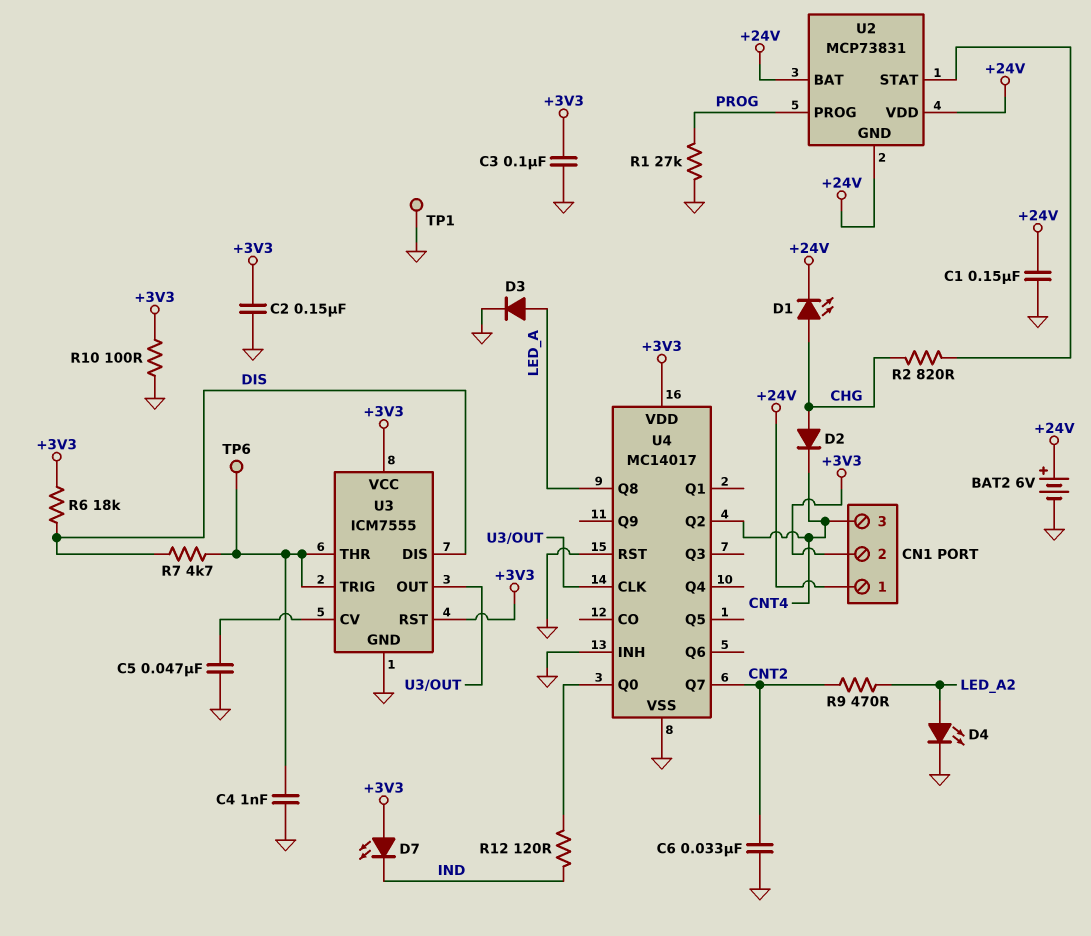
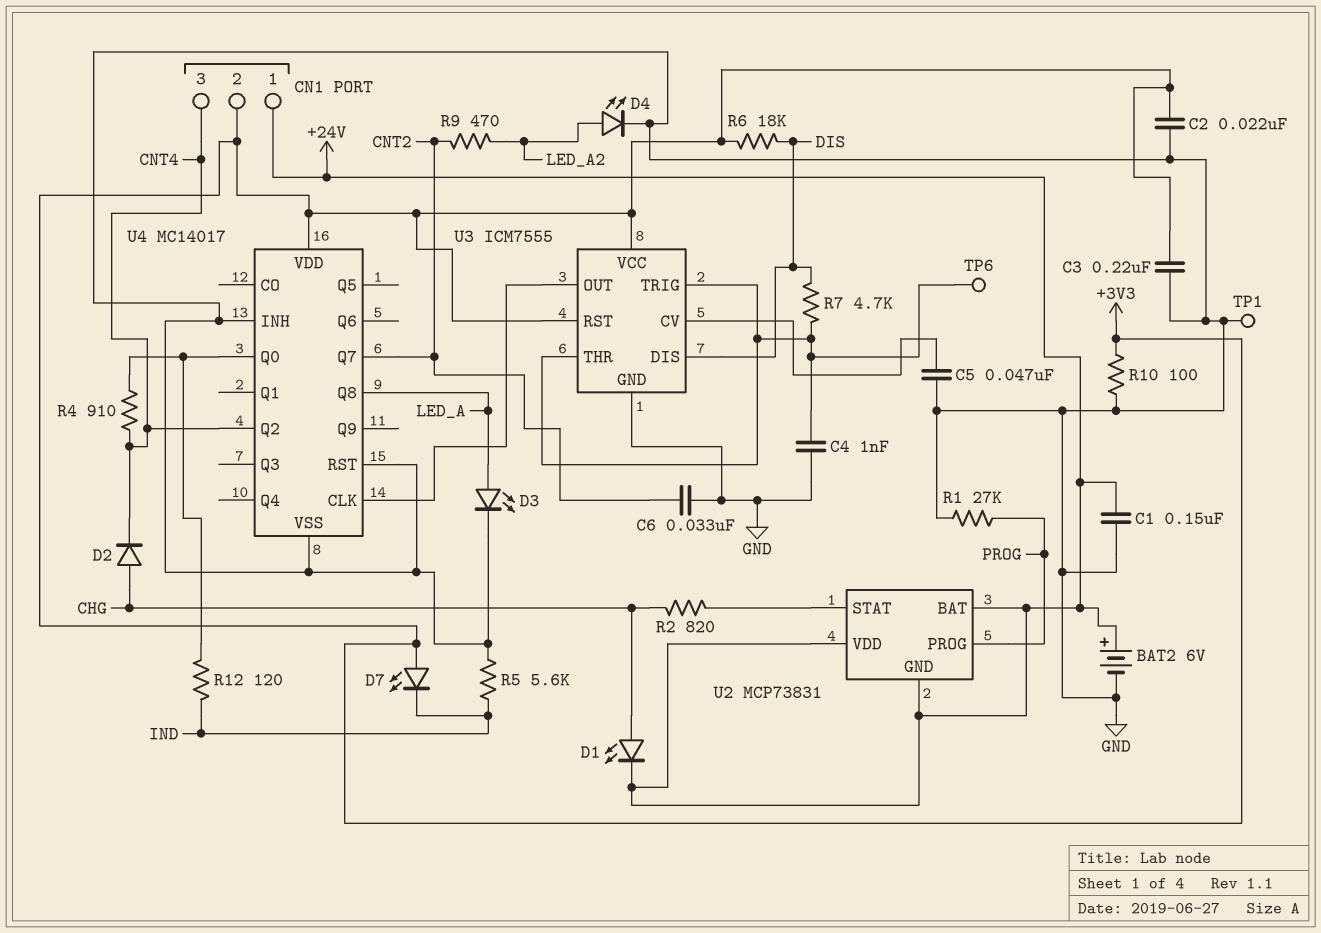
C2: 150nF (+3V3, GND) -> 22nF (+3V3, GND)
C3: 100nF (+3V3, GND) -> 220nF (+3V3, GND)
D3: diode (A LED_A, K GND) -> LED (A LED_A, K GND)
R4: none -> 910 (CNT4, U4/Q0)
R5: none -> 5.6k (GND, IND)

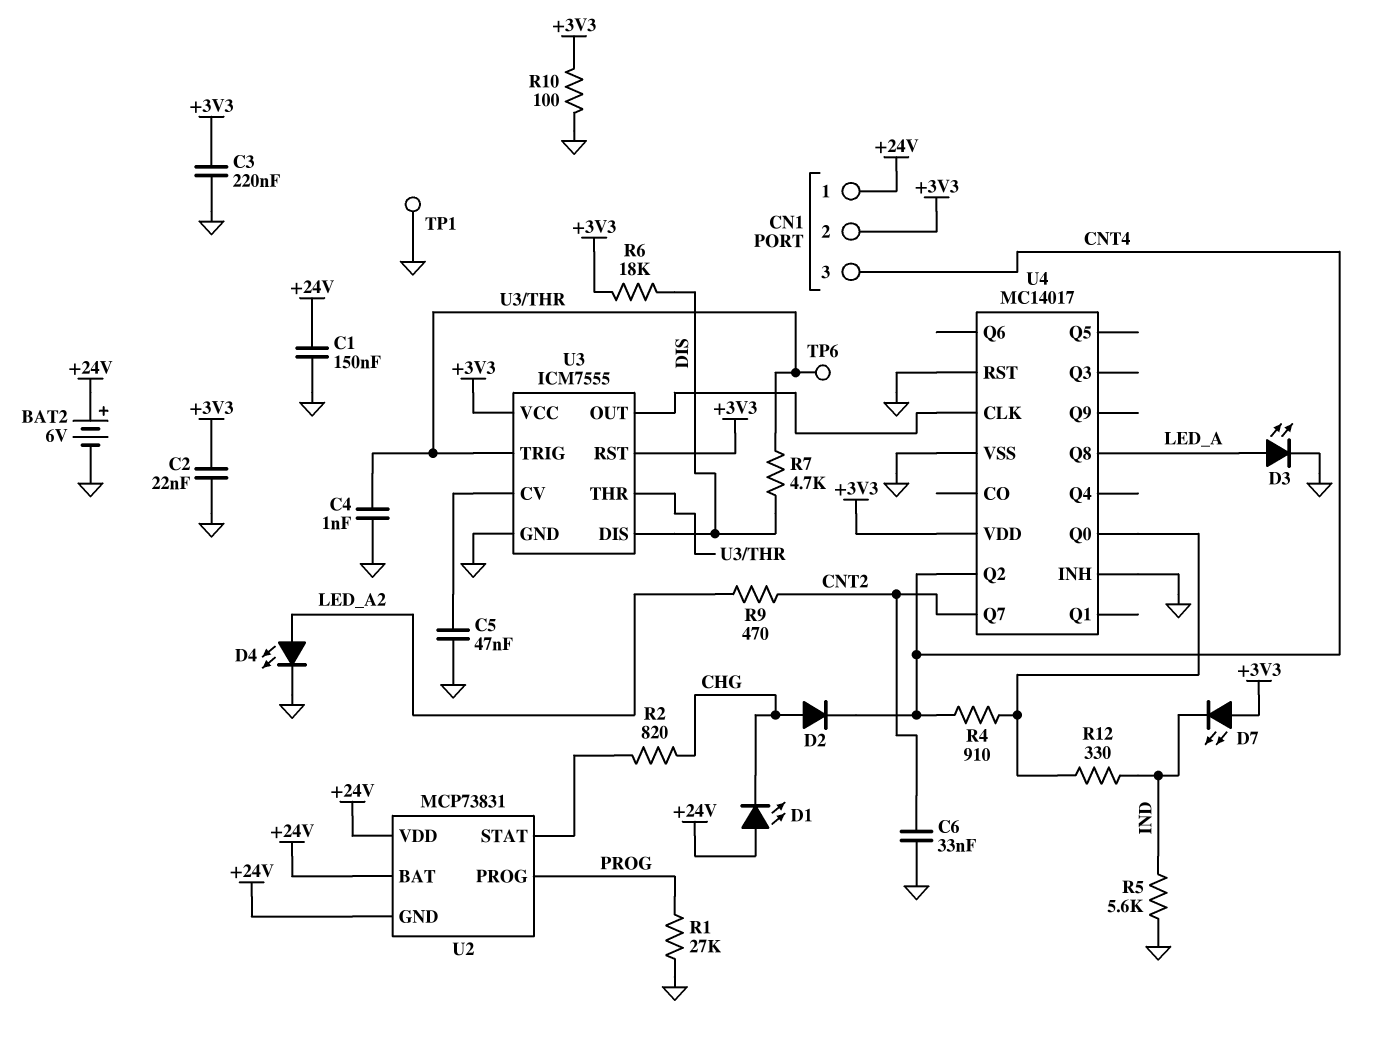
D1: LED (A CHG, K +24V) -> LED (A +24V, K CHG)
R12: 120 (IND, U4/Q0) -> 330 (IND, U4/Q0)

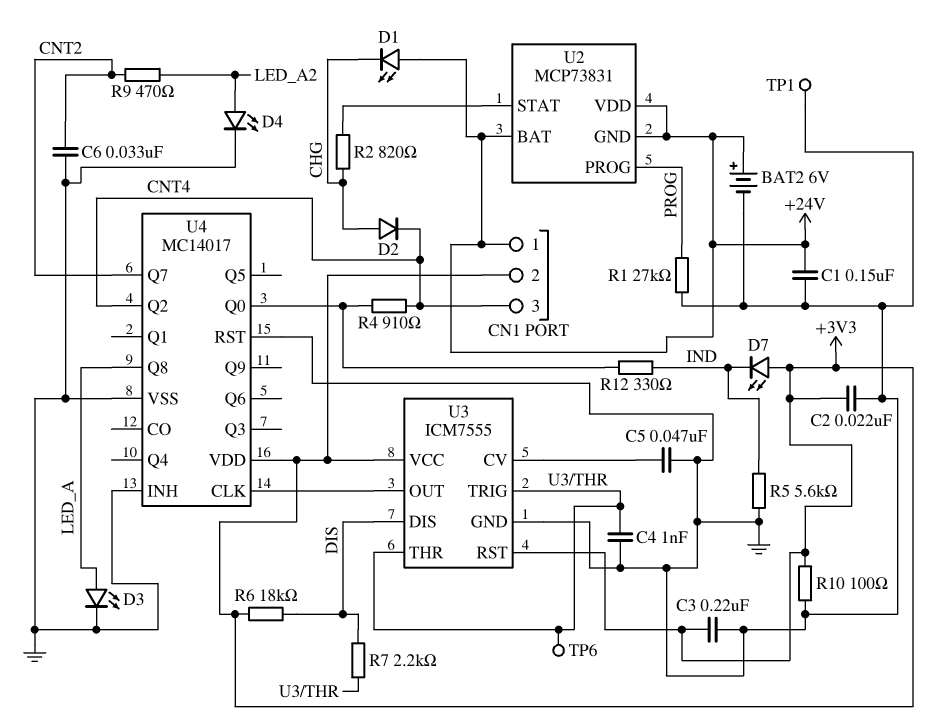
R7: 4.7k (DIS, U3/THR) -> 2.2k (DIS, U3/THR)

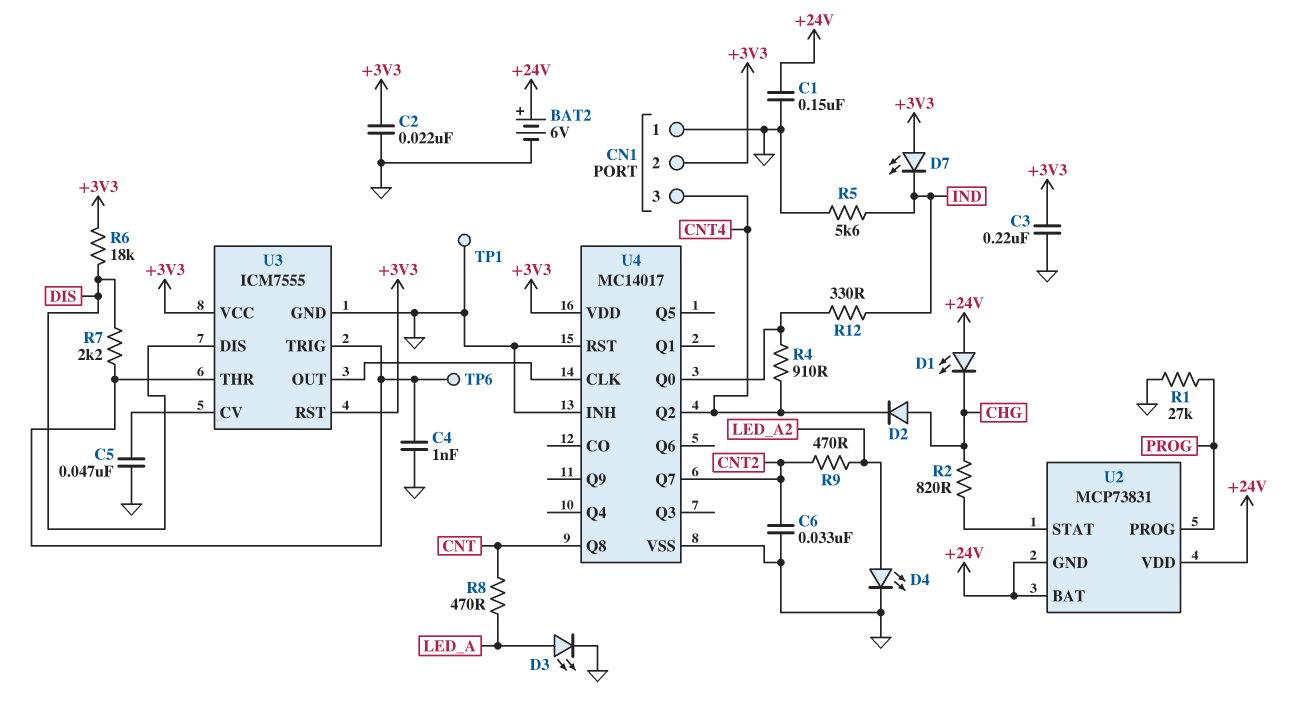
CN1 pin 1: +24V -> GND
R8: none -> 470 (CNT, LED_A)
R10: 100 (+3V3, GND) -> none
U4 pin Q8: LED_A -> CNT

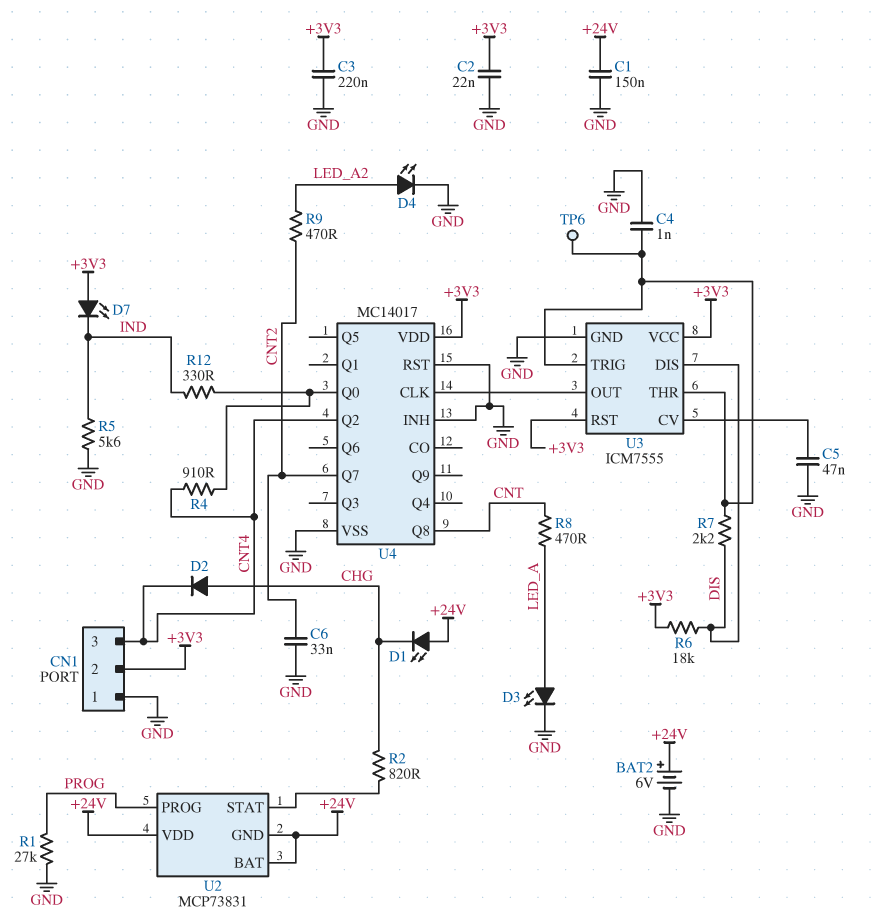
TP1: test point (GND) -> none

